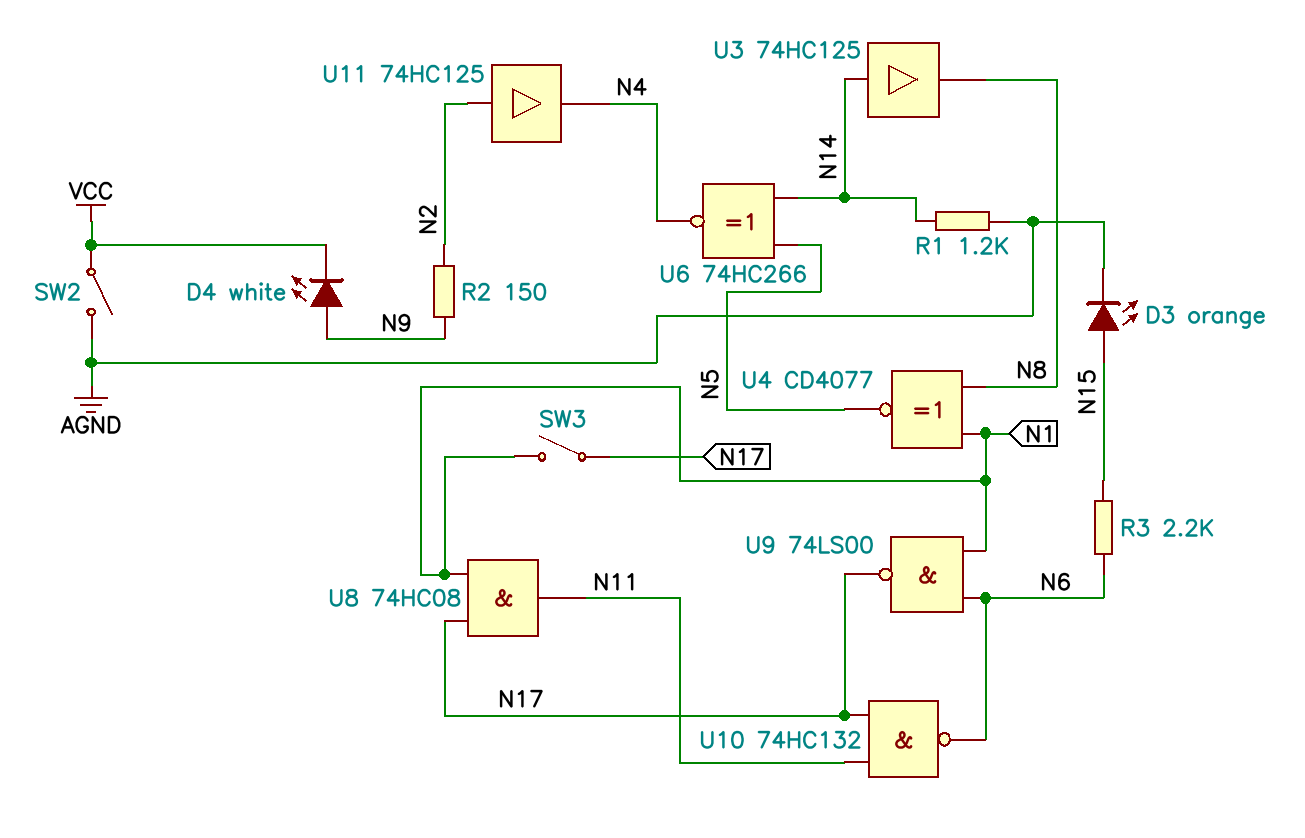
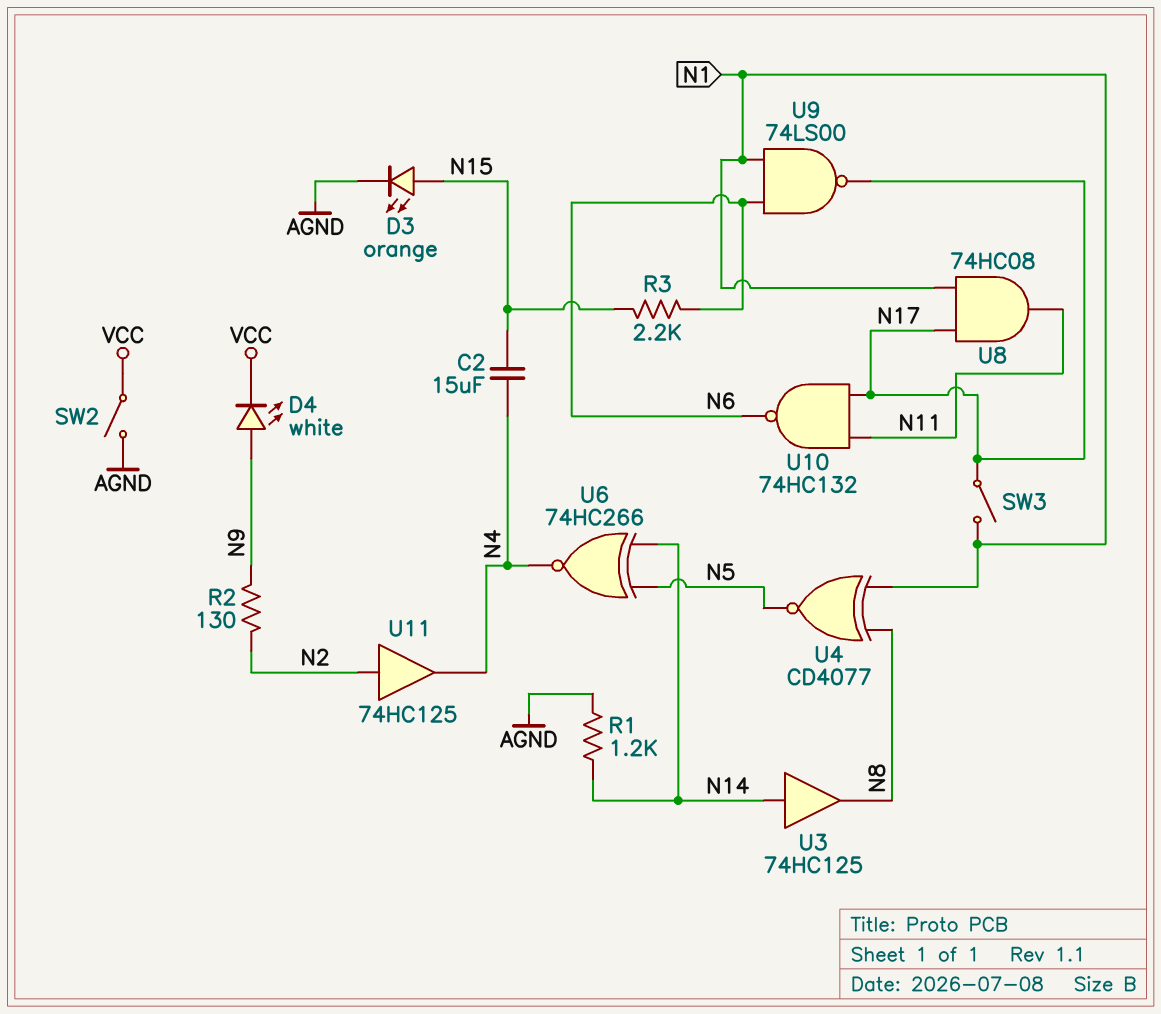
C2: none -> 15uF (N4, N15)
R2: 150 (N2, N9) -> 130 (N2, N9)

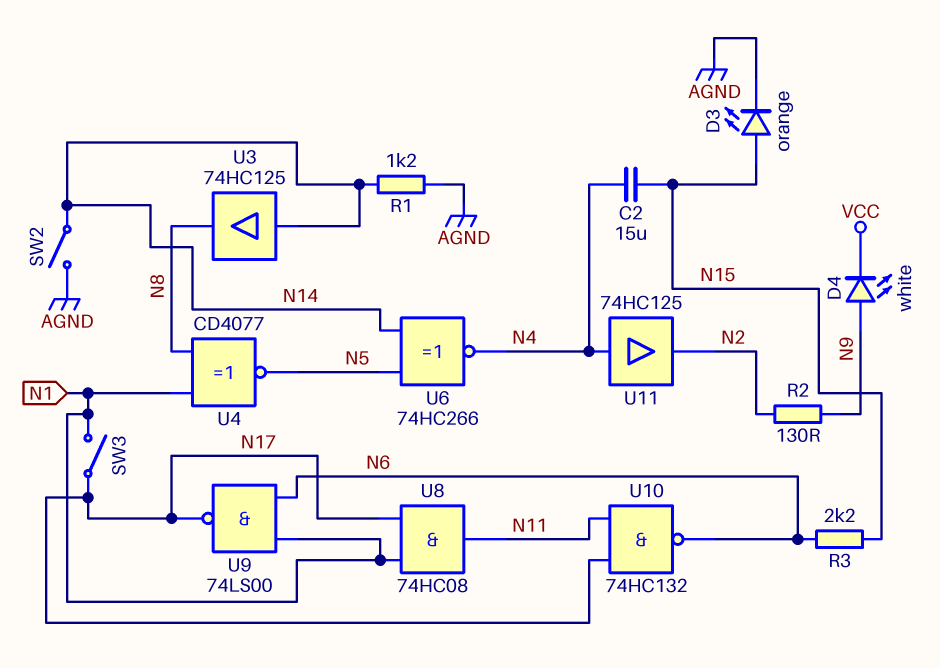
SW2: switch (AGND, VCC) -> switch (AGND, N14)
U11: buffer 74HC125 (in N2, out N4) -> buffer 74HC125 (in N4, out N2)

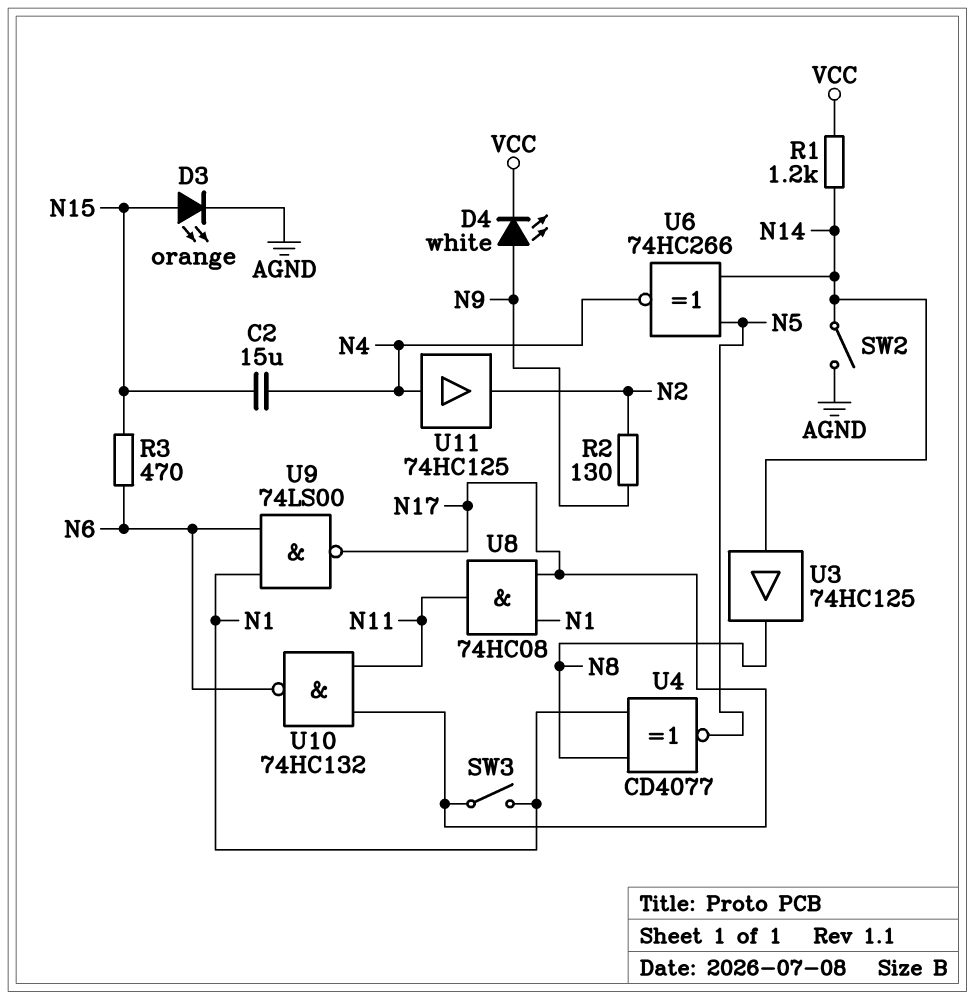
R1: 1.2k (AGND, N14) -> 1.2k (N14, VCC)
R3: 2.2k (N6, N15) -> 470 (N6, N15)

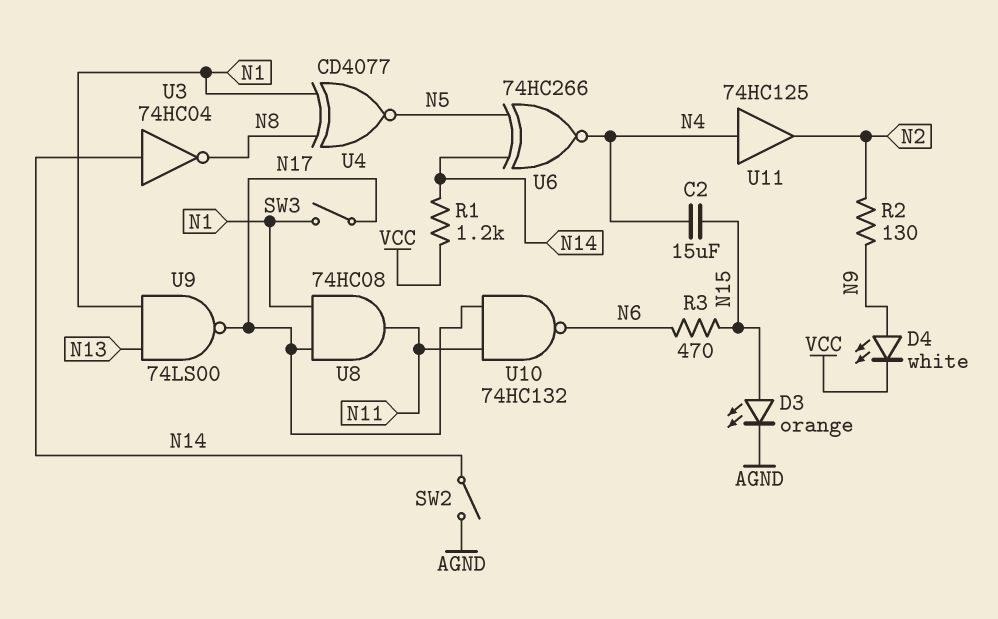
U3: buffer 74HC125 (in N14, out N8) -> NOT 74HC04 (in N14, out N8)
U9: NAND 74LS00 (in N1, in N6, out N17) -> NAND 74LS00 (in N1, in N13, out N17)

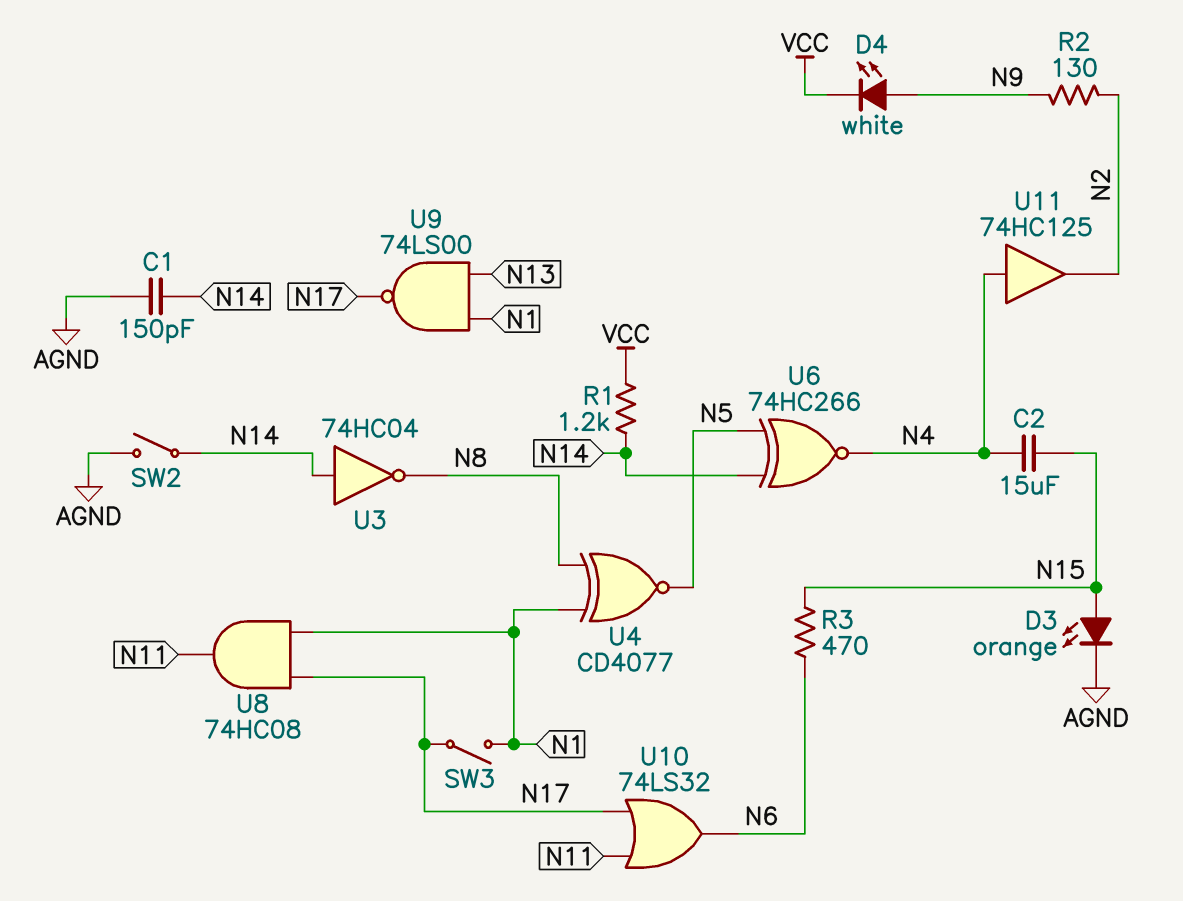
C1: none -> 150pF (AGND, N14)
U10: NAND 74HC132 (in N11, in N17, out N6) -> OR 74LS32 (in N11, in N17, out N6)

